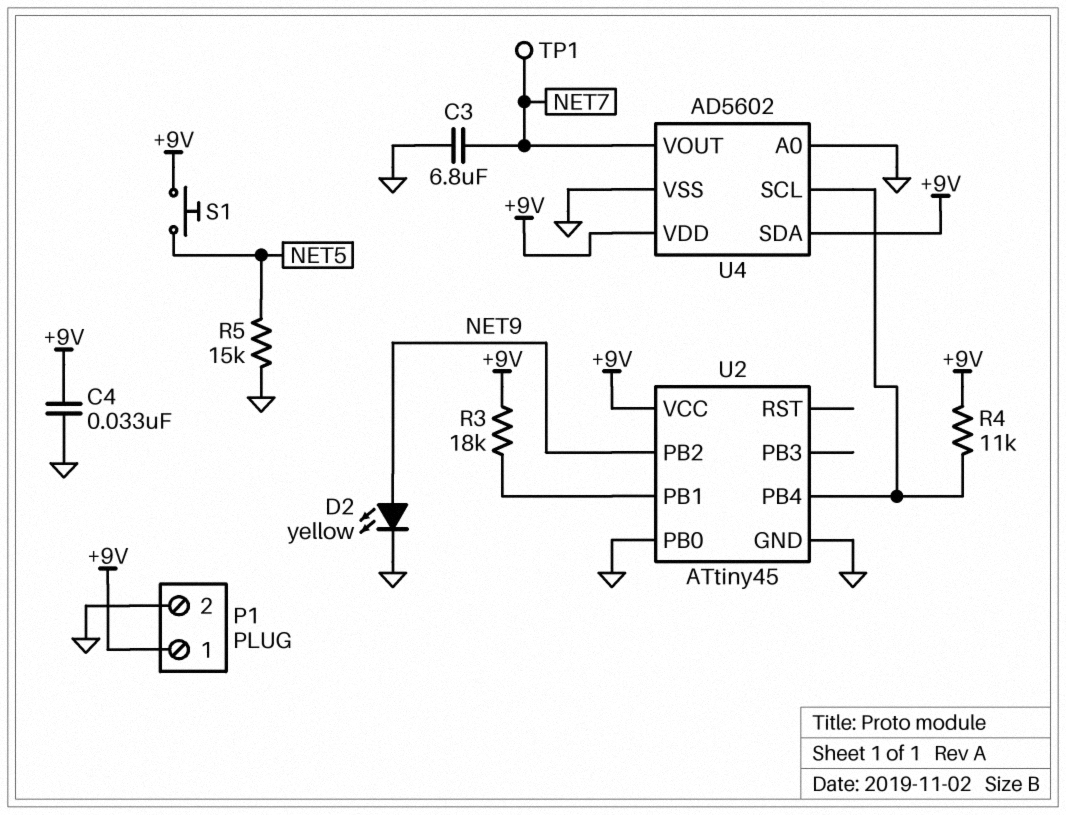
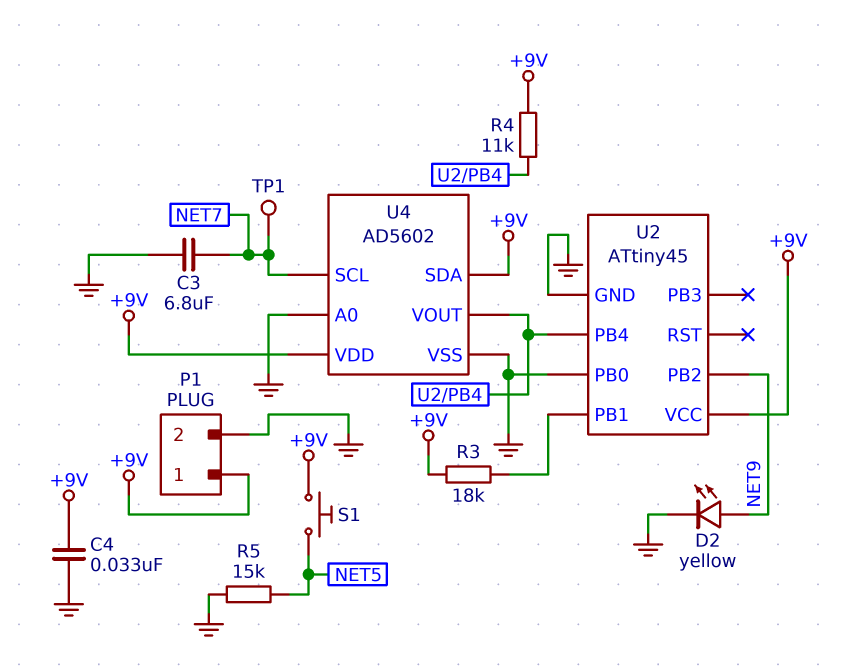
U4 pin SCL: U2/PB4 -> NET7
U4 pin VOUT: NET7 -> U2/PB4

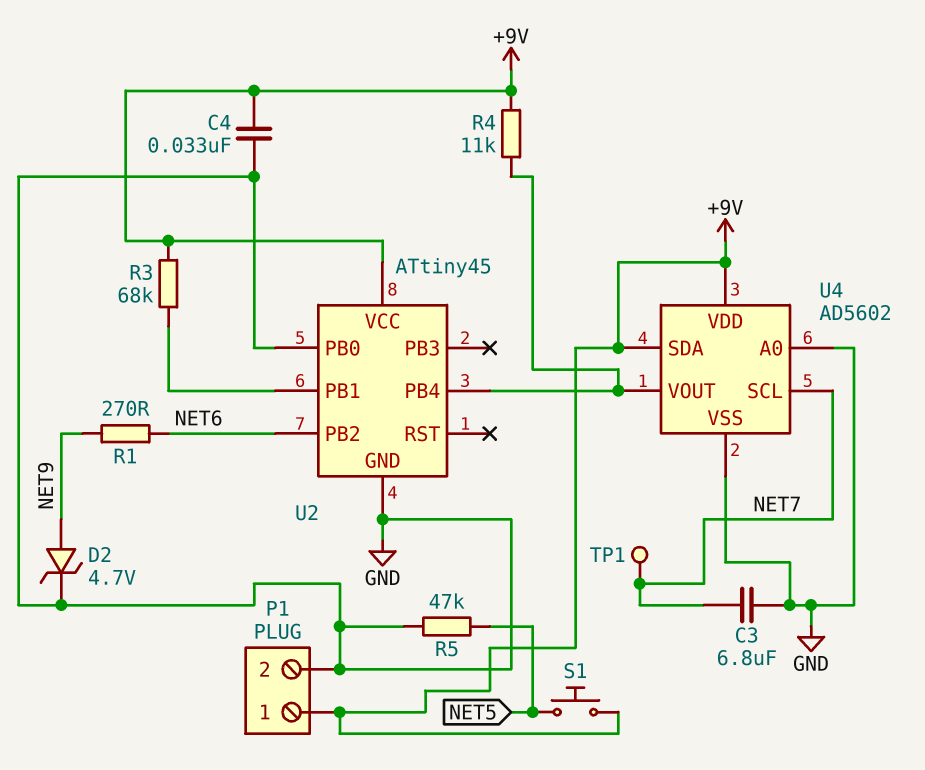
D2: LED yellow (A NET9, K GND) -> zener 4.7V (A NET9, K GND)
R1: none -> 270 (NET6, NET9)
R3: 18k (+9V, U2/PB1) -> 68k (+9V, U2/PB1)
R5: 15k (GND, NET5) -> 47k (GND, NET5)
U2 pin PB2: NET9 -> NET6

